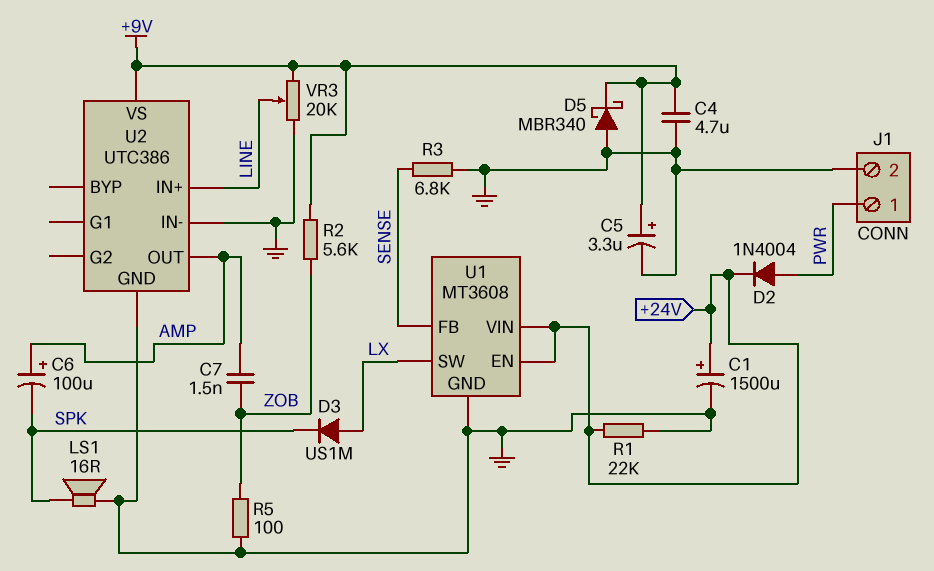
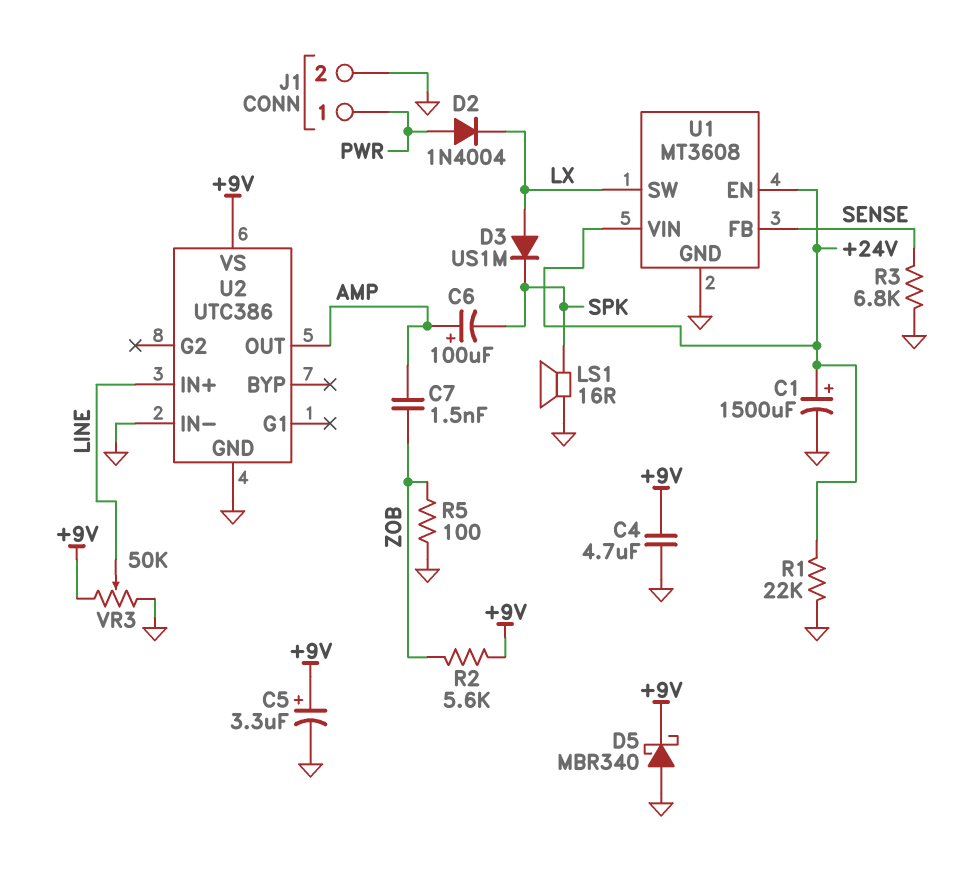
D2: diode 1N4004 (A PWR, K +24V) -> diode 1N4004 (A PWR, K LX)
VR3: 20k (+9V, GND, wiper LINE) -> 50k (+9V, GND, wiper LINE)

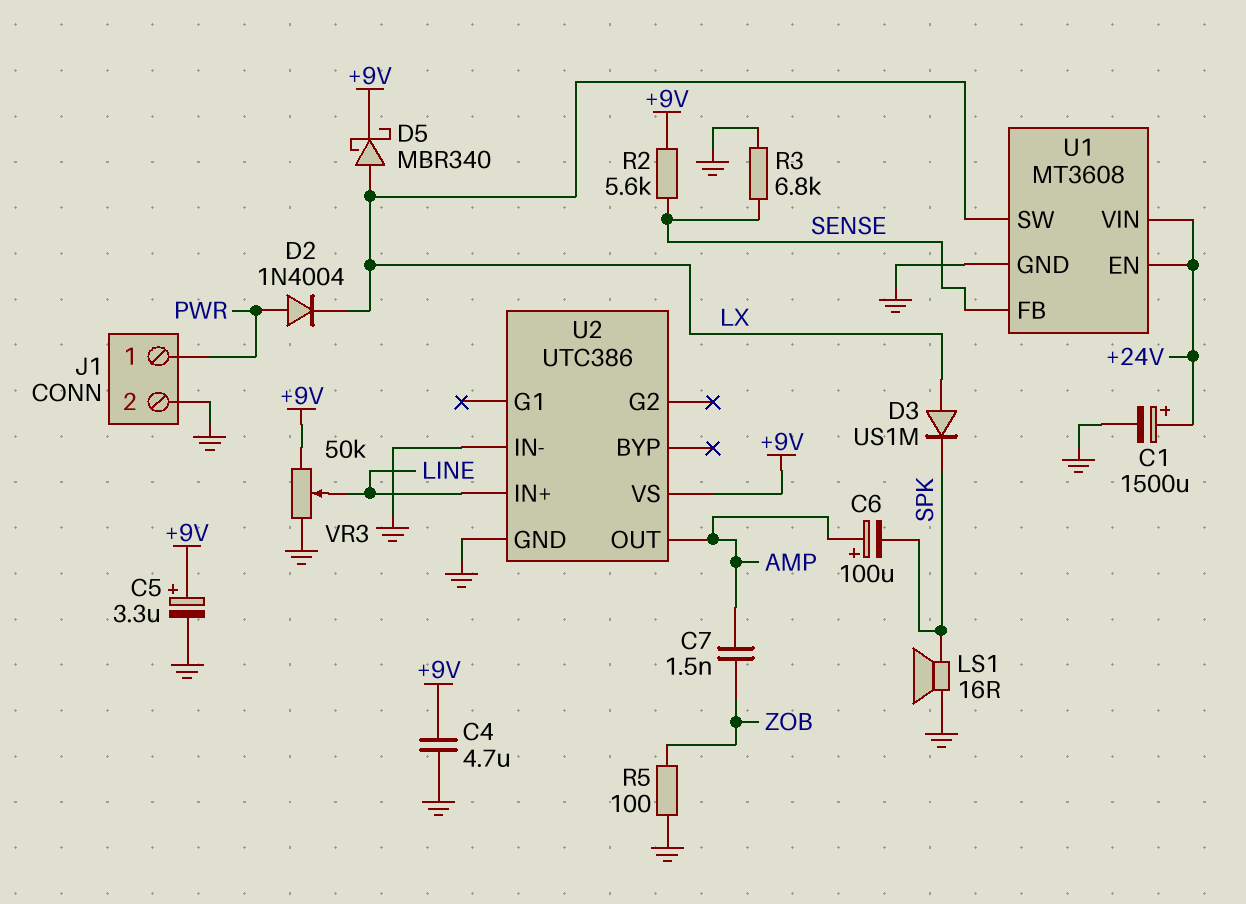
D5: schottky MBR340 (A GND, K +9V) -> schottky MBR340 (A LX, K +9V)
R1: 22k (+24V, GND) -> none
R2: 5.6k (+9V, ZOB) -> 5.6k (+9V, SENSE)

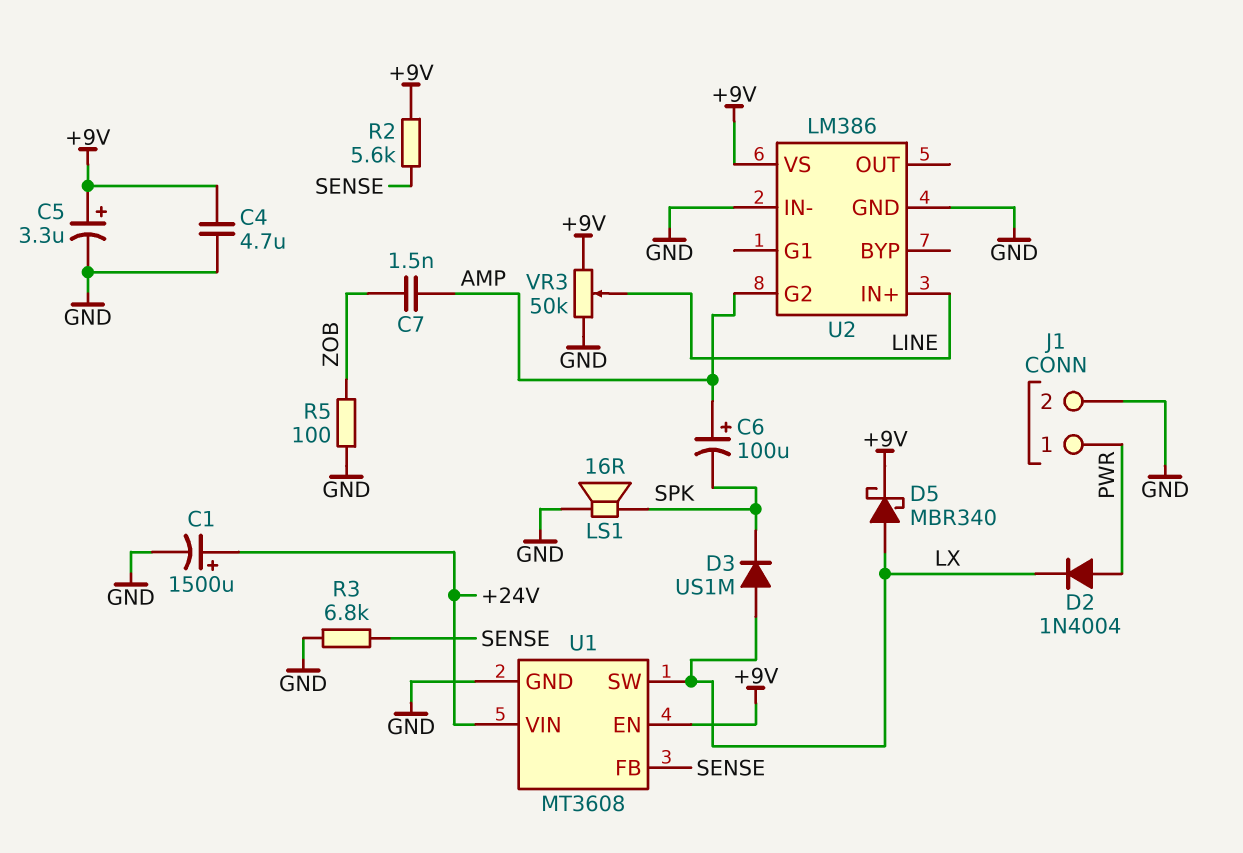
U1 pin EN: +24V -> +9V
U2: UTC386 -> LM386
U2 pin G2: none -> AMP
U2 pin OUT: AMP -> none

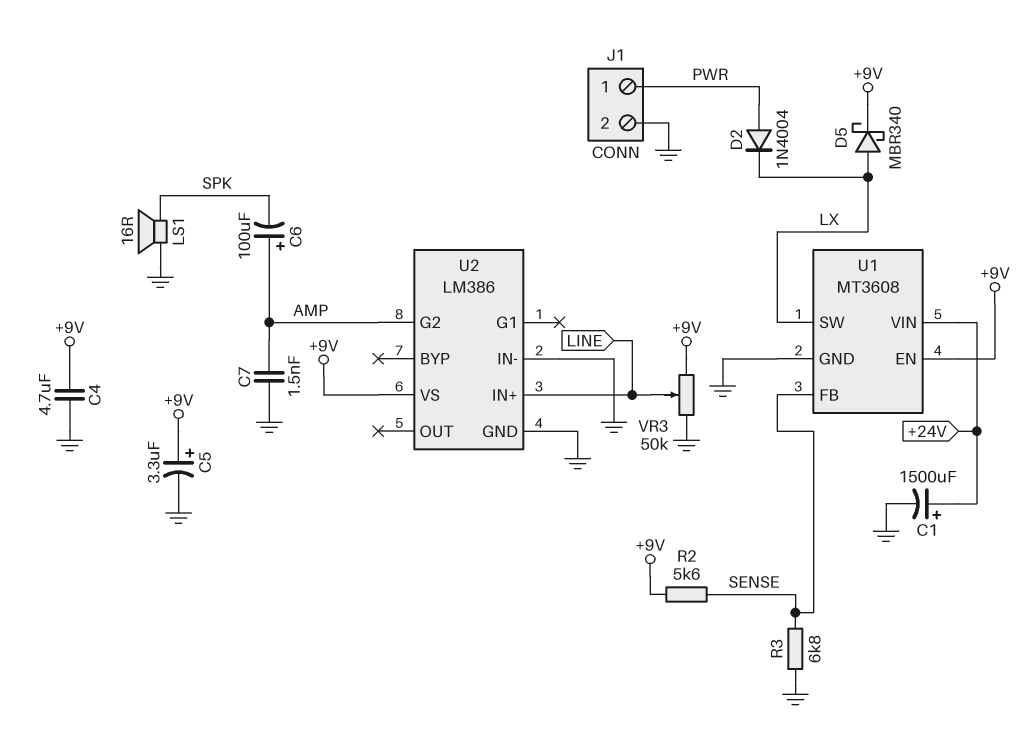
C7: 1.5nF (AMP, ZOB) -> 1.5nF (AMP, GND)
D3: diode US1M (A LX, K SPK) -> none
R5: 100 (GND, ZOB) -> none

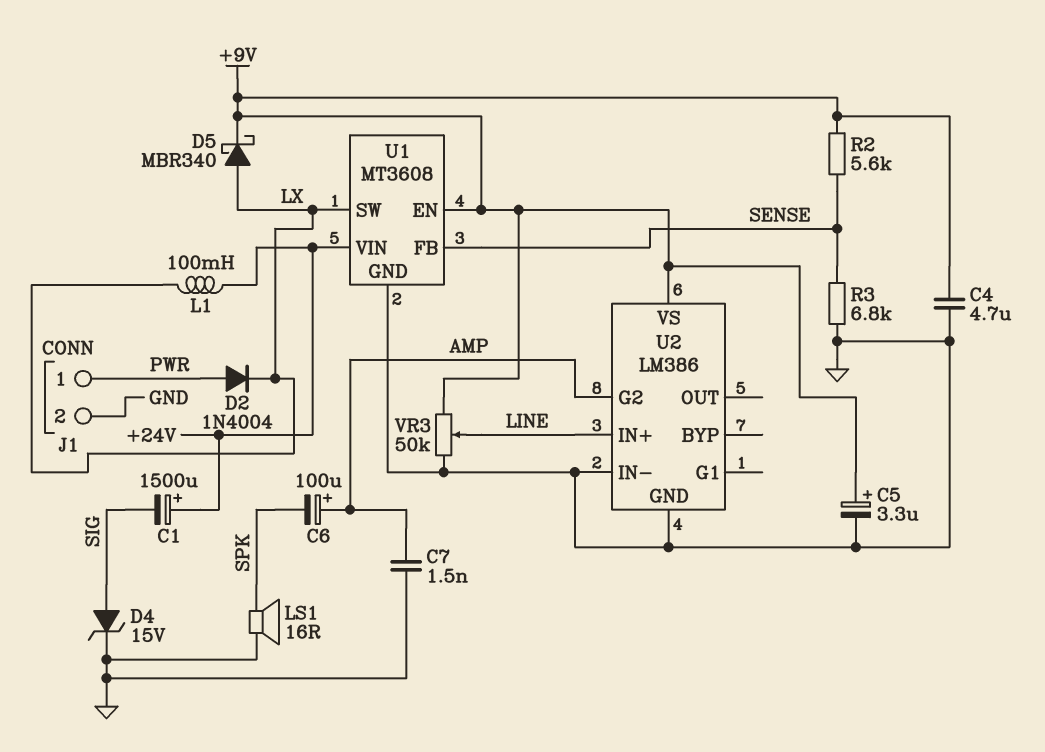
C1: 1500uF (plus +24V, minus GND) -> 1500uF (plus +24V, minus SIG)
D4: none -> zener 15V (A SIG, K GND)
L1: none -> 100mH (+24V, LX)

